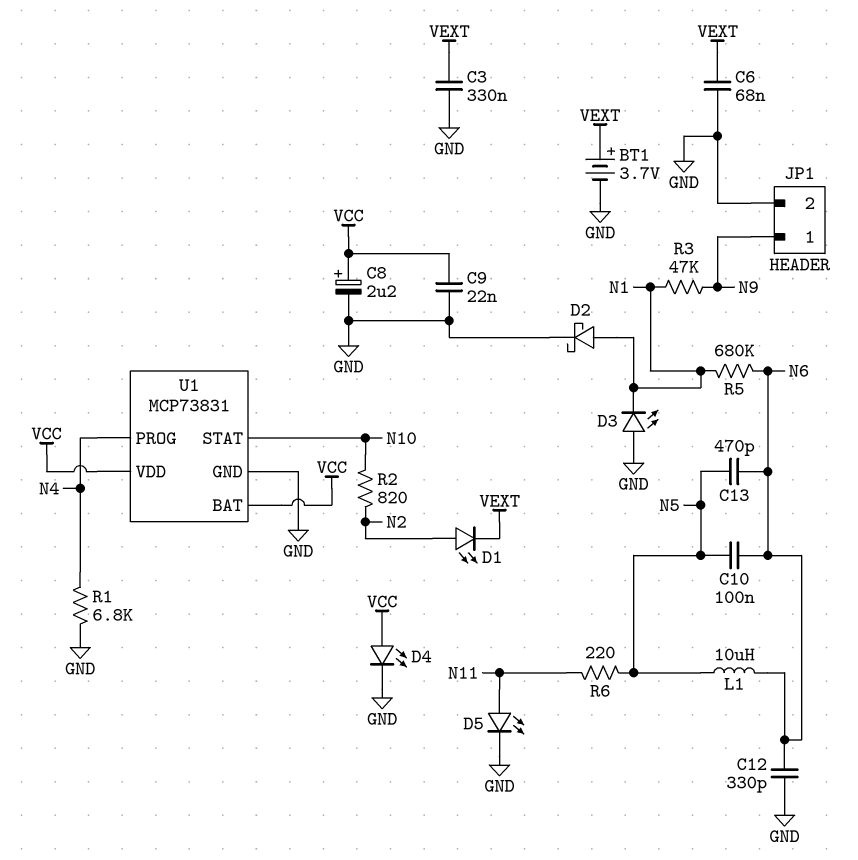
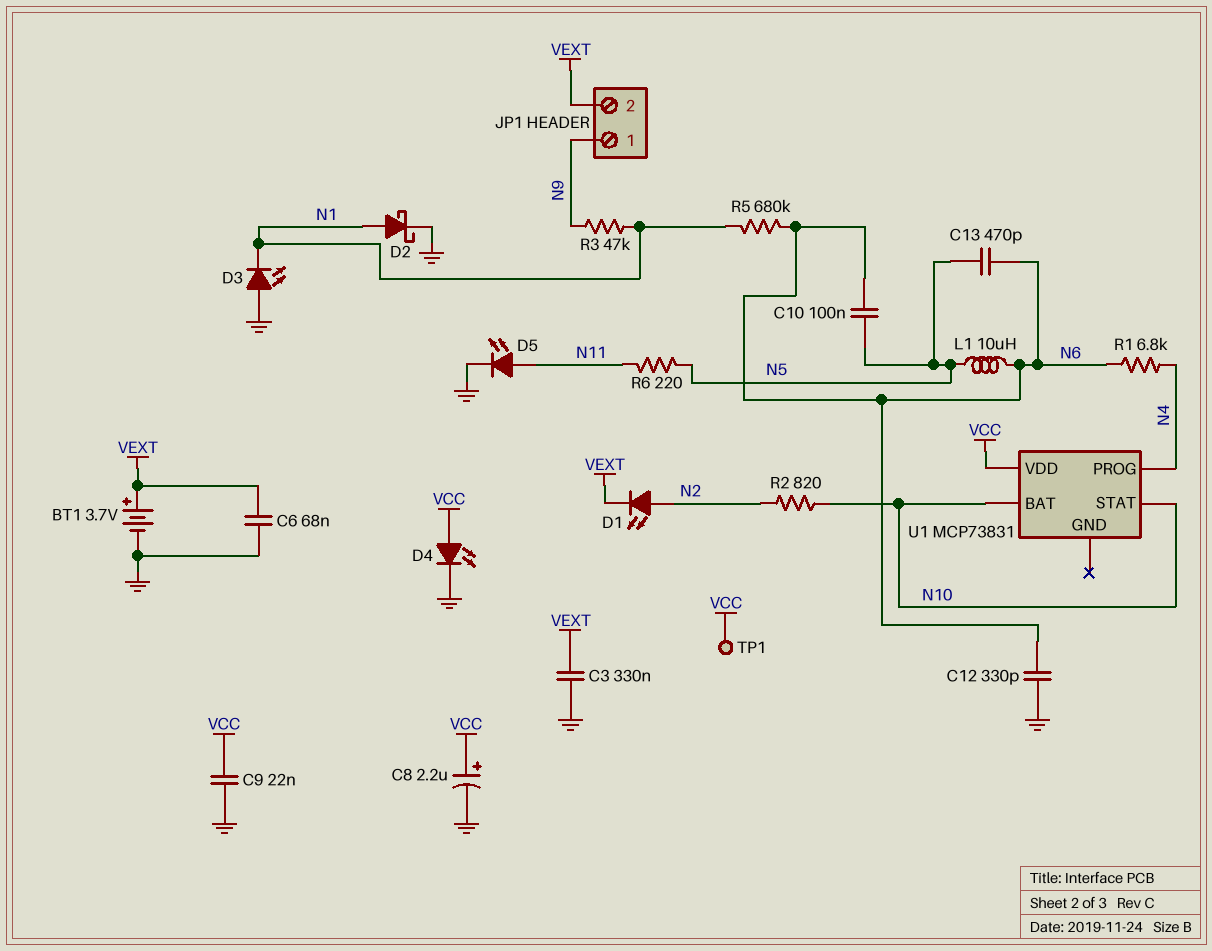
JP1 pin 2: GND -> VEXT
R1: 6.8k (GND, N4) -> 6.8k (N4, N6)
TP1: none -> test point (VCC)
U1 pin BAT: VCC -> N10
U1 pin GND: GND -> none

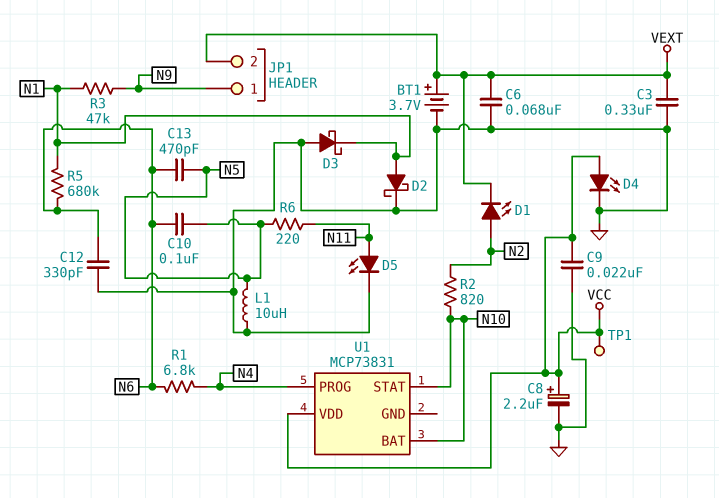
D3: LED (A GND, K N1) -> schottky (A GND, K N1)
L1: 10uH (N5, N6) -> 10uH (GND, N5)

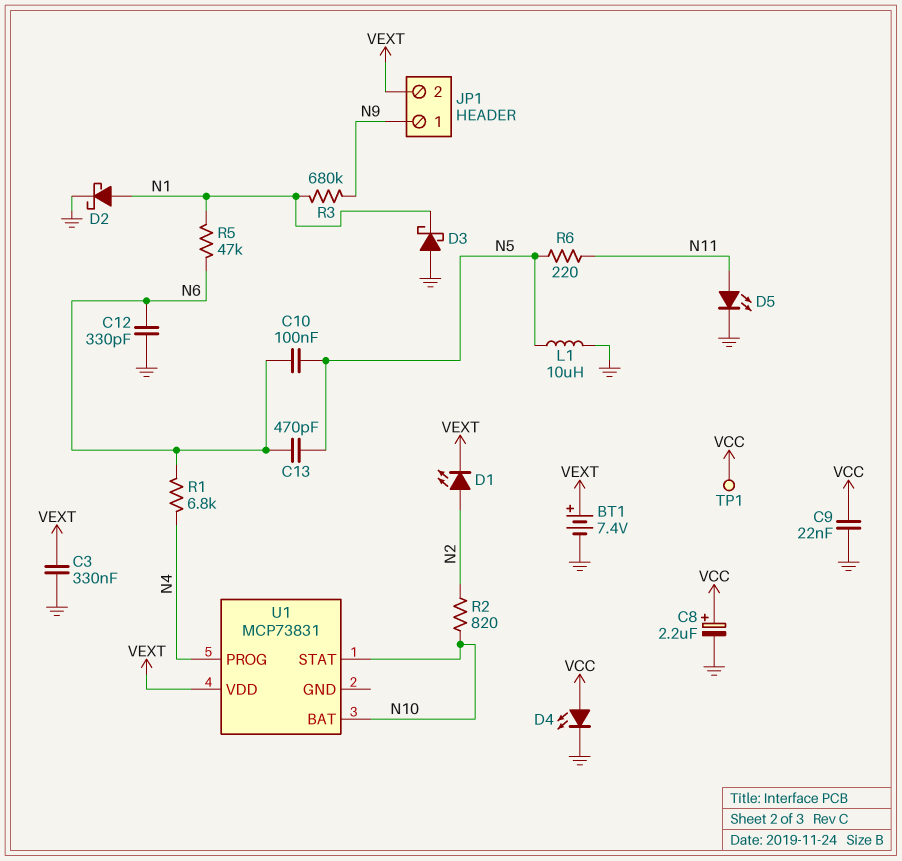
BT1: 3.7V (plus VEXT, minus GND) -> 7.4V (plus VEXT, minus GND)
C6: 68nF (GND, VEXT) -> none
R3: 47k (N1, N9) -> 680k (N1, N9)
R5: 680k (N1, N6) -> 47k (N1, N6)
U1 pin VDD: VCC -> VEXT

